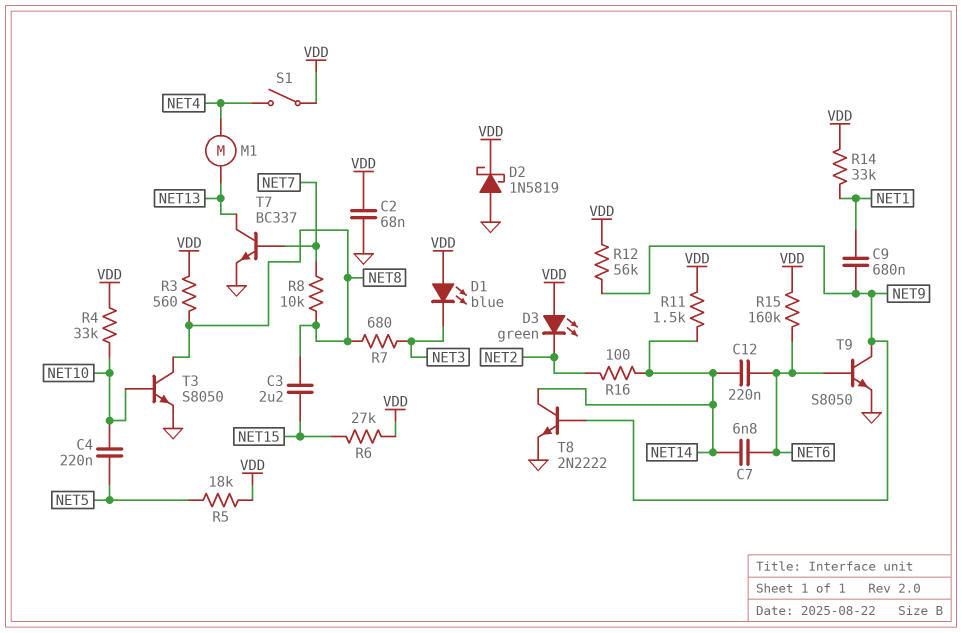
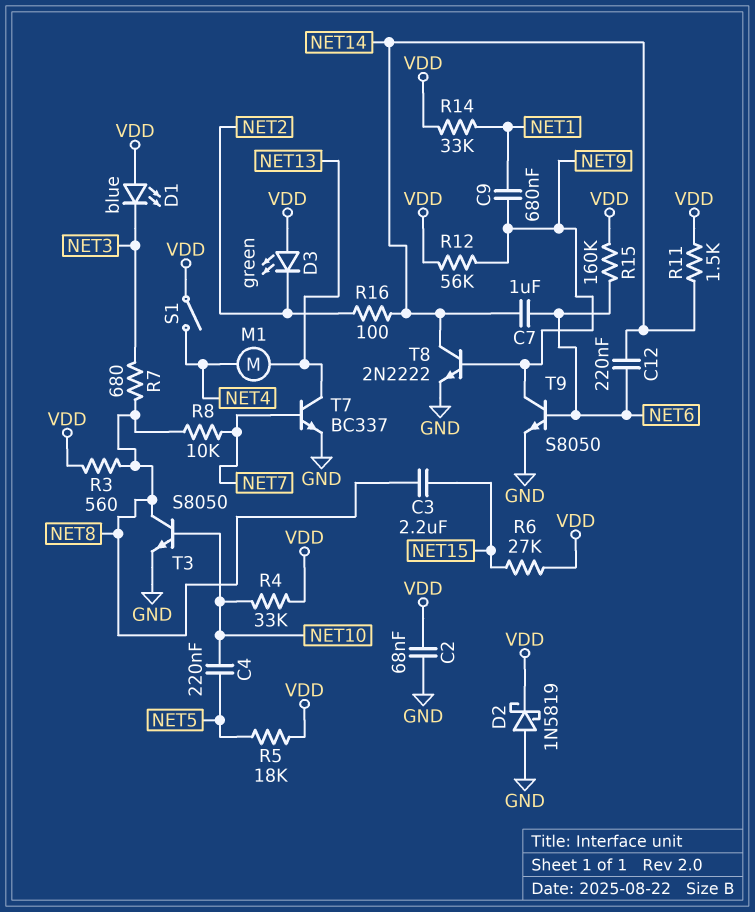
C7: 6.8nF (NET6, NET14) -> 1uF (NET6, NET14)

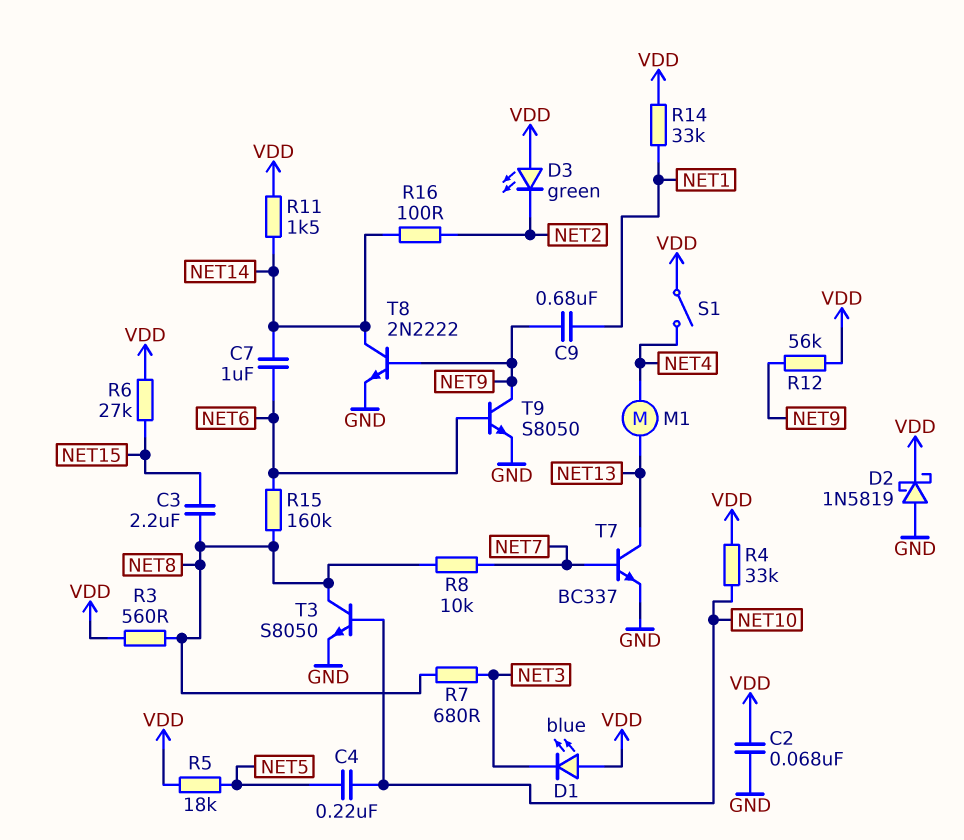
C12: 220nF (NET6, NET14) -> none
R15: 160k (NET6, VDD) -> 160k (NET6, NET8)

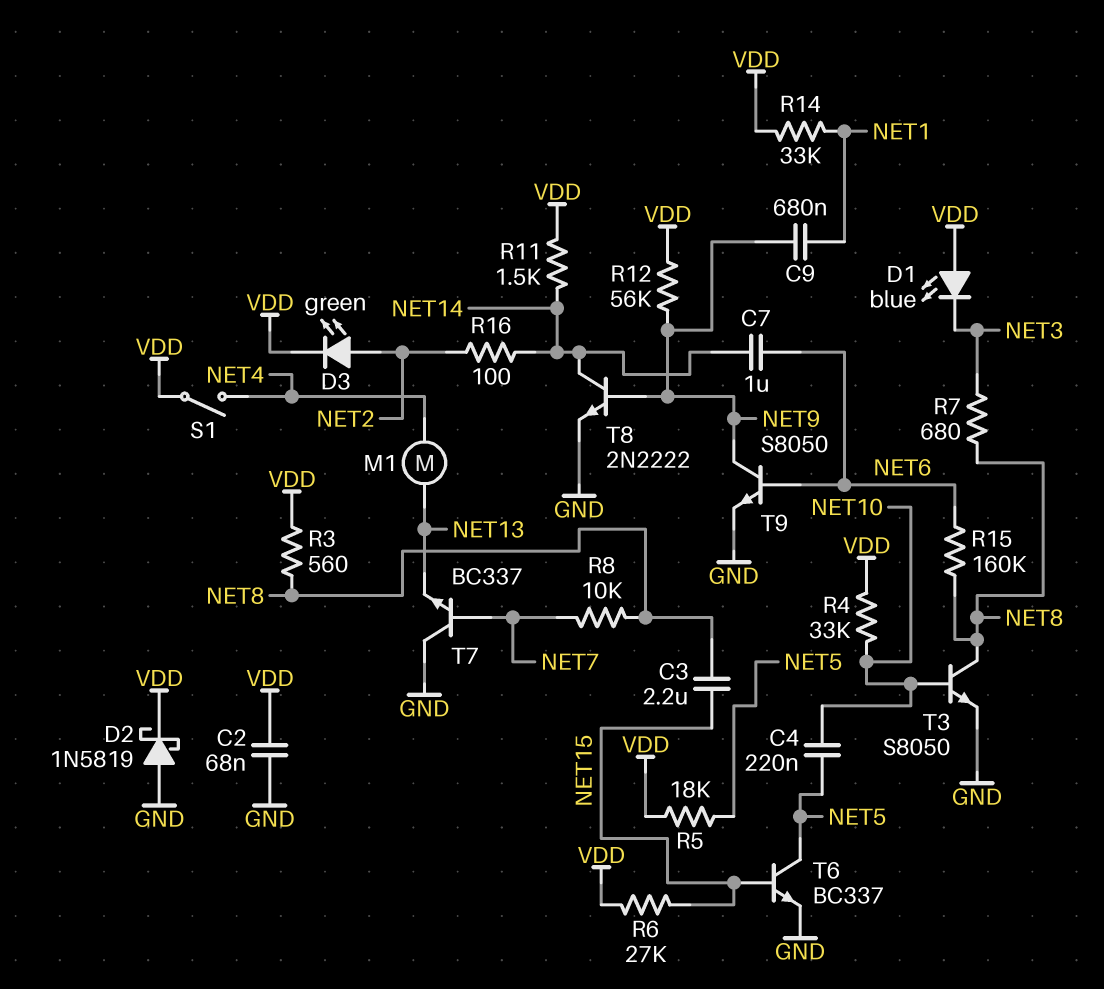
D3: LED green (A VDD, K NET2) -> LED green (A NET2, K VDD)
T6: none -> NPN BC337 (B NET15, C NET5, E GND)
T7: NPN BC337 (B NET7, C NET13, E GND) -> NPN BC337 (B NET7, C GND, E NET13)

